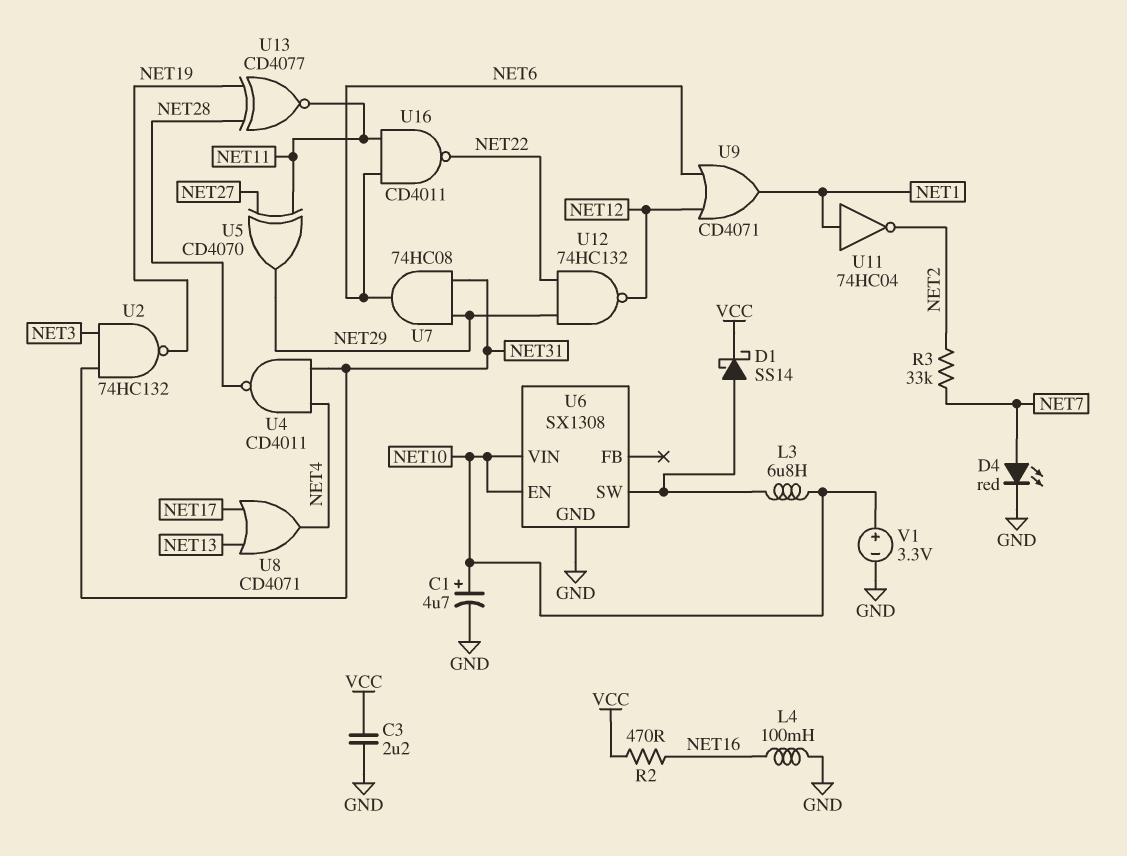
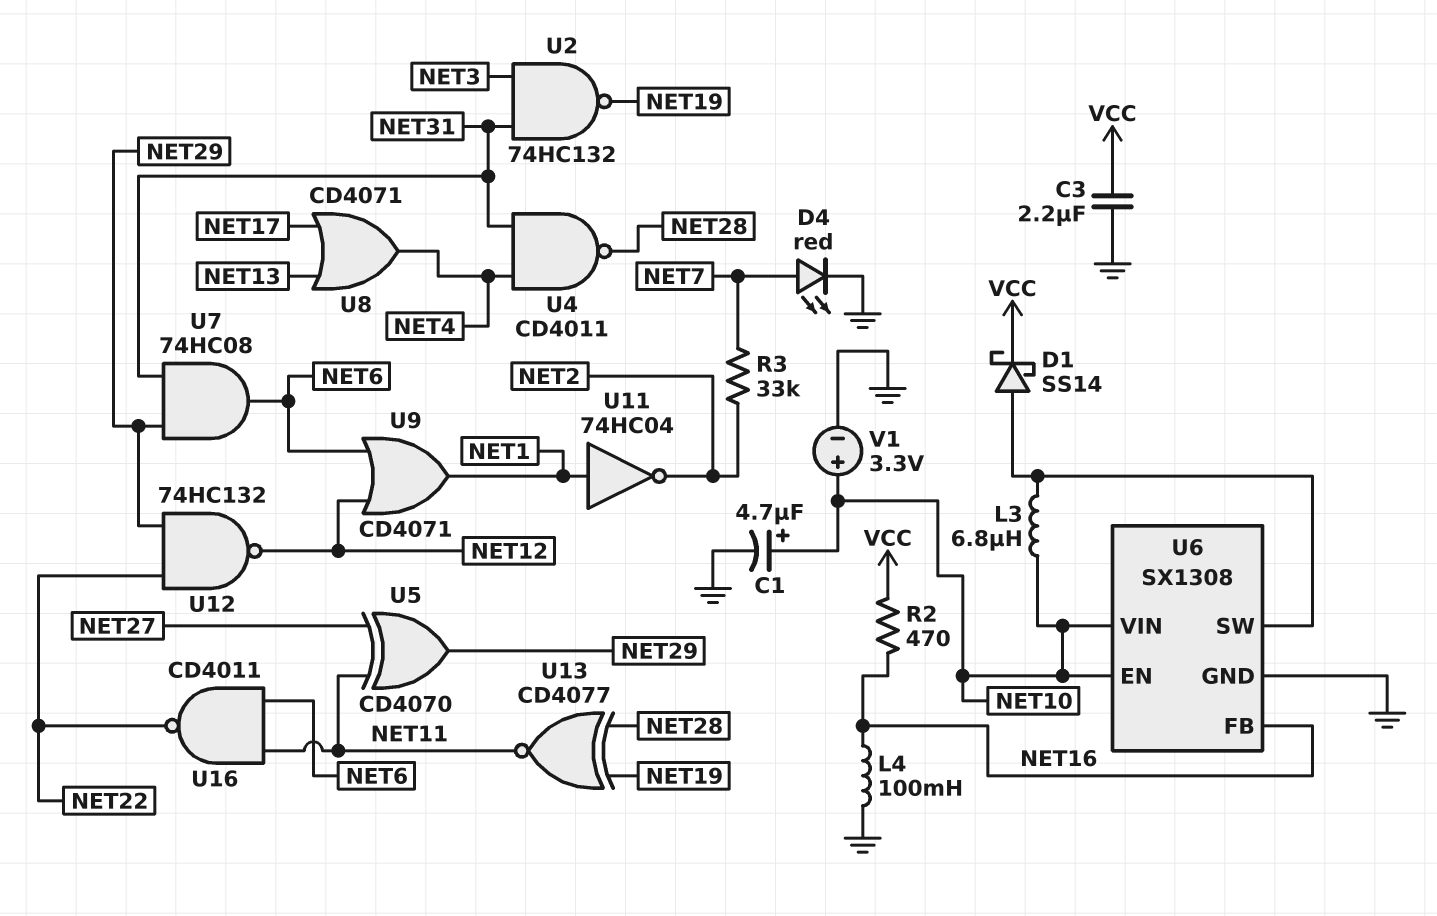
U6 pin FB: none -> NET16

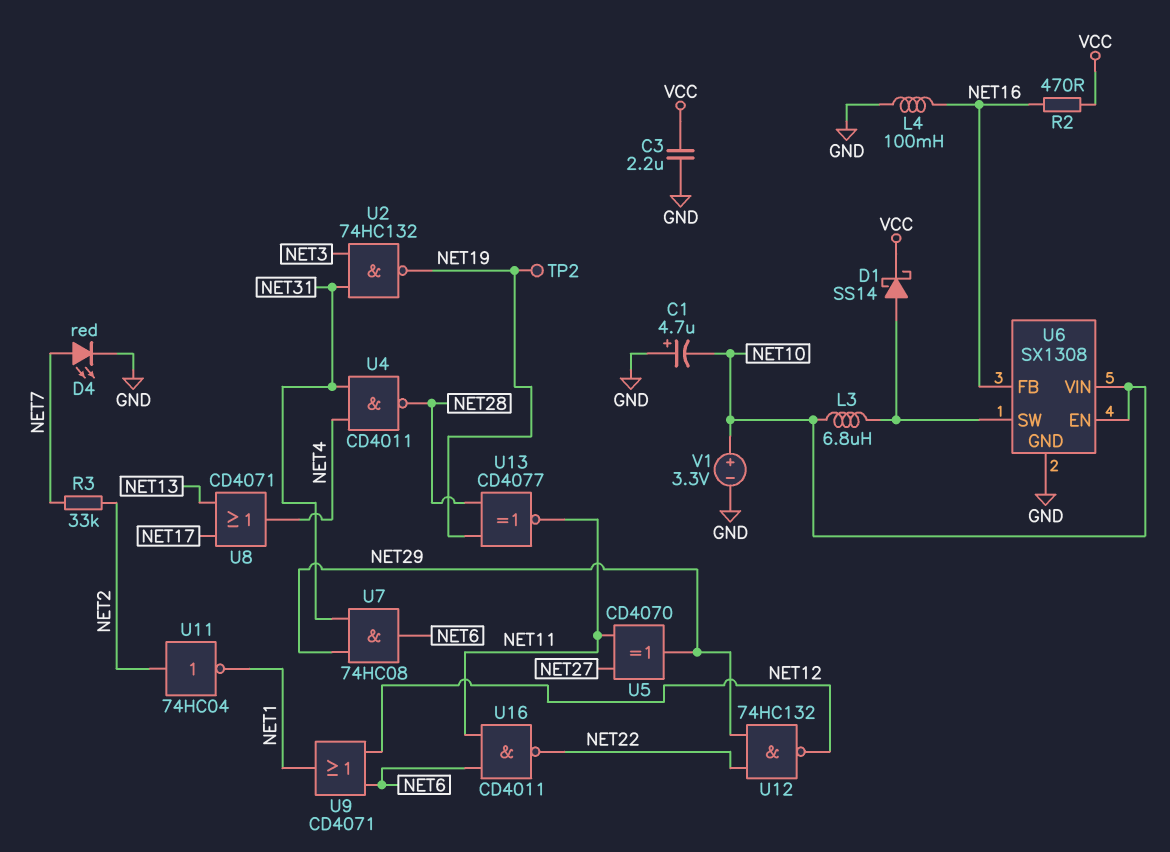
C1: 4.7uF (plus NET10, minus GND) -> 4.7uF (plus GND, minus NET10)
TP2: none -> test point (NET19)
U11: NOT 74HC04 (in NET1, out NET2) -> NOT 74HC04 (in NET2, out NET1)

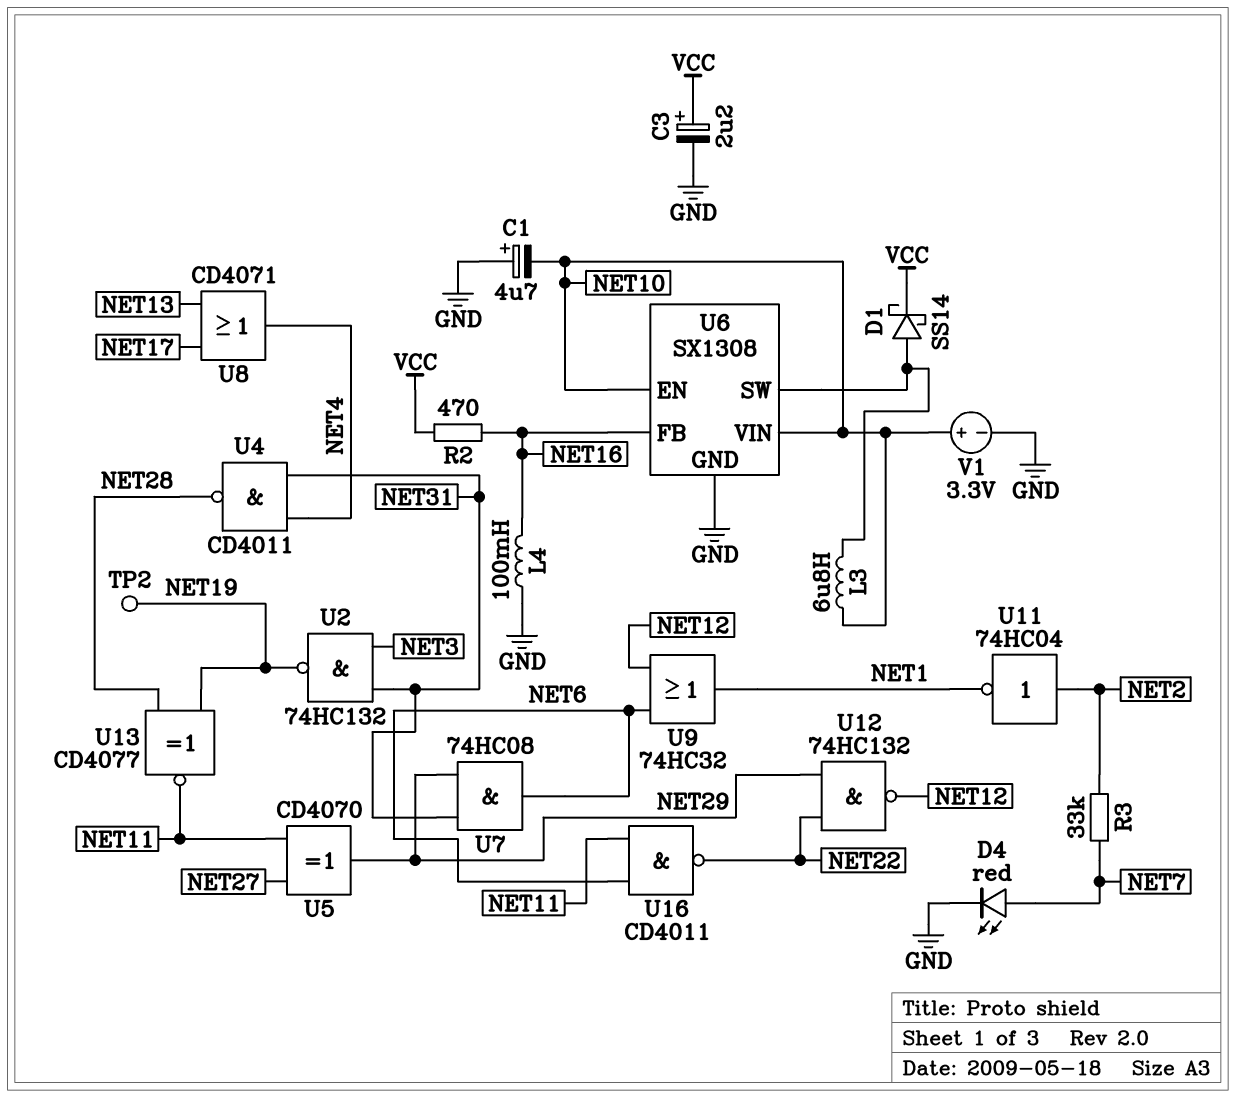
C3: 2.2uF (GND, VCC) -> 2.2uF (plus VCC, minus GND)
U9: OR CD4071 (in NET6, in NET12, out NET1) -> OR 74HC32 (in NET6, in NET12, out NET1)

